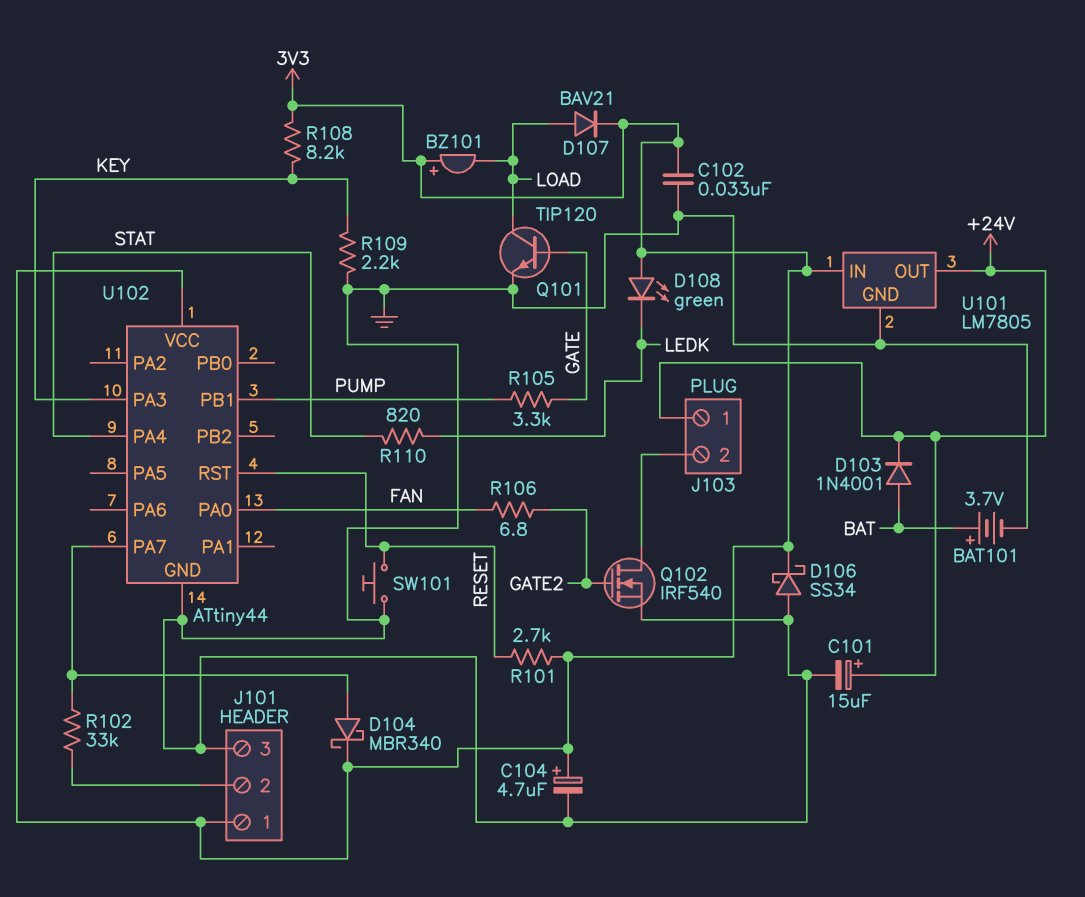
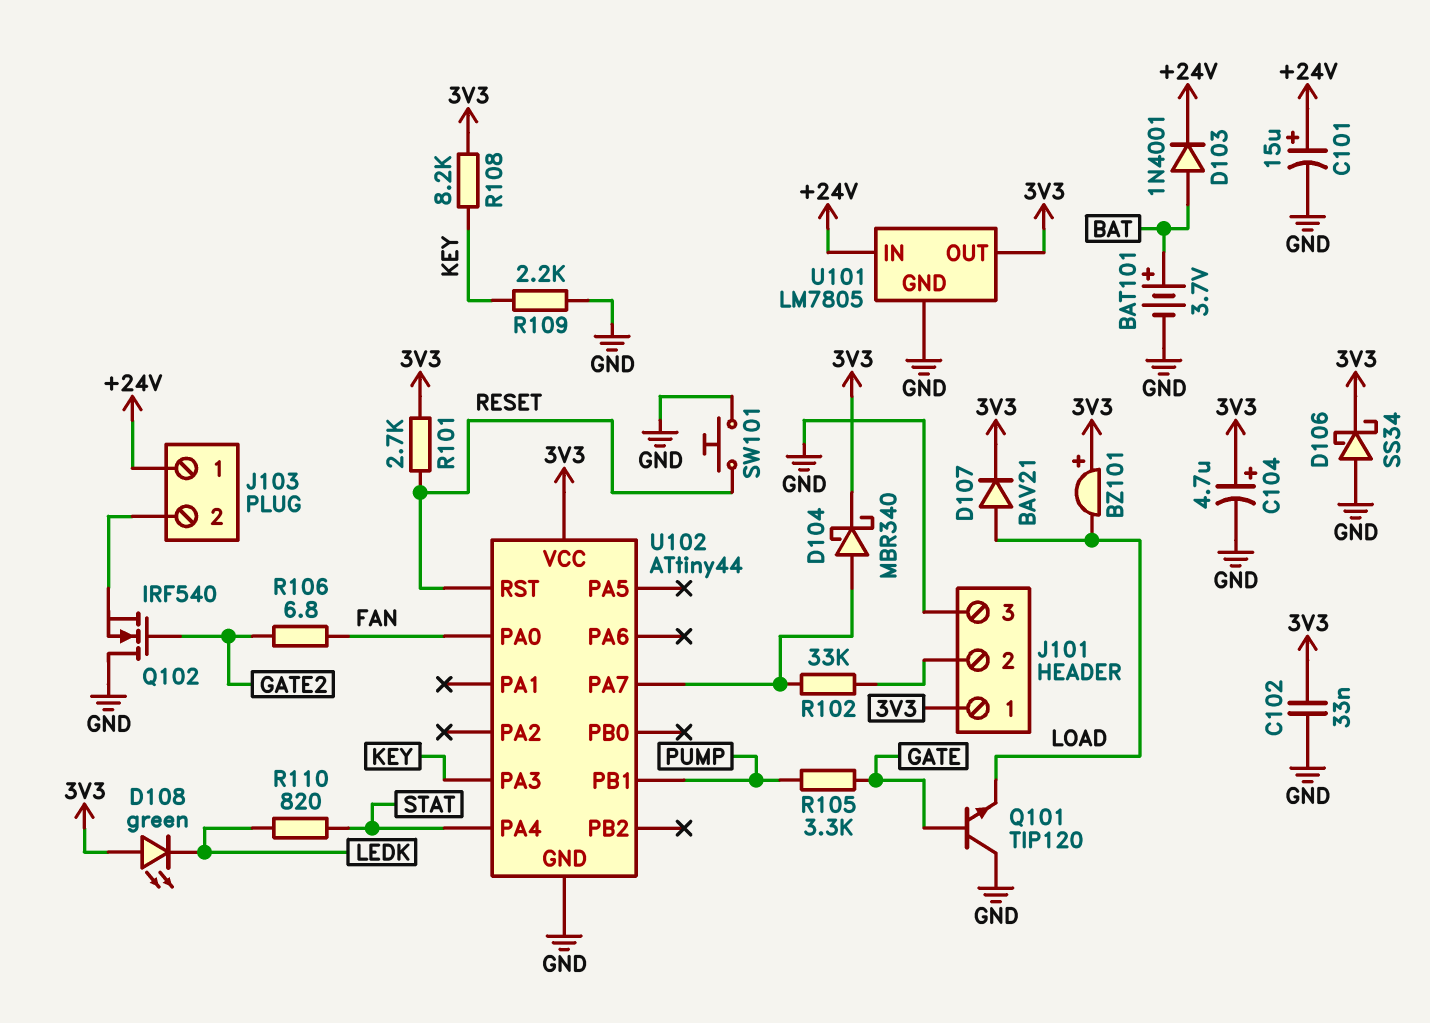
Q101: NPN TIP120 (B GATE, C LOAD, E GND) -> NPN TIP120 (B GATE, C GND, E LOAD)
Q102: NMOS IRF540 (G GATE2, D J103/2, S GND) -> NMOS IRF540 (G GATE2, D GND, S J103/2)
U101 pin IN: 3V3 -> +24V
U101 pin OUT: +24V -> 3V3

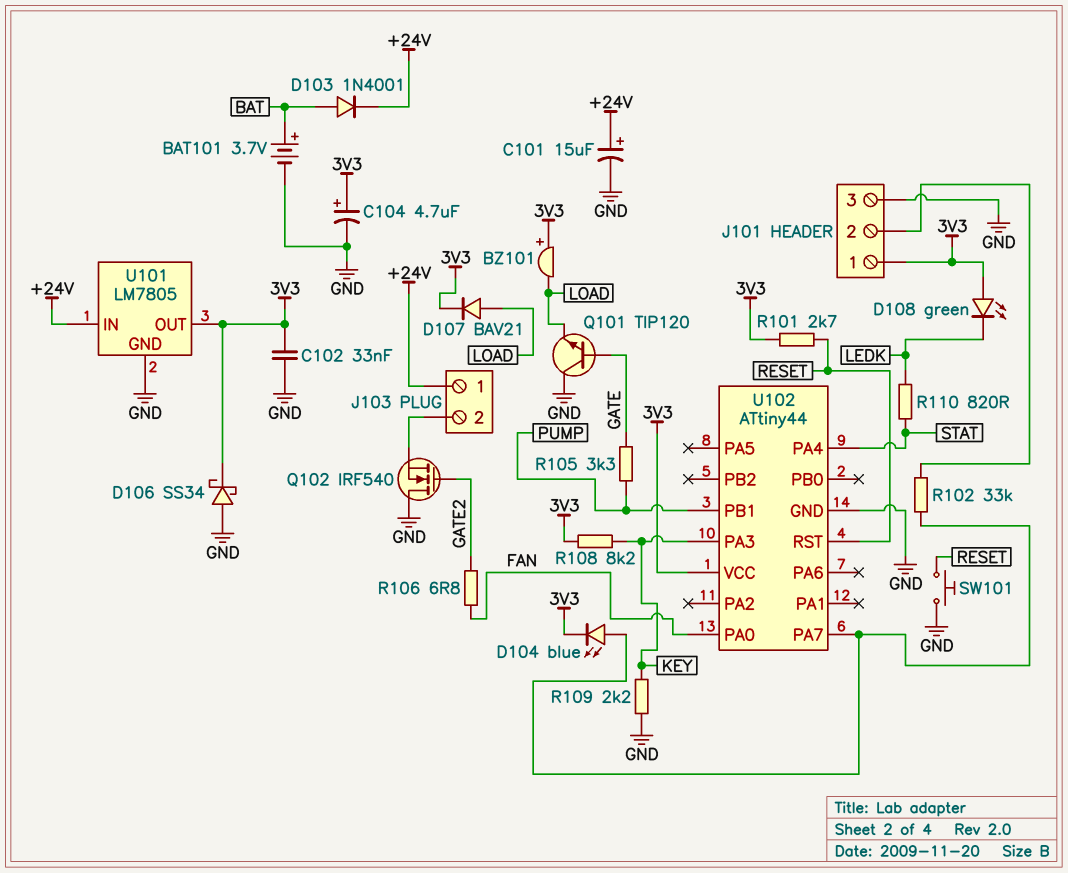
D104: schottky MBR340 (A U102/PA7, K 3V3) -> LED blue (A U102/PA7, K 3V3)

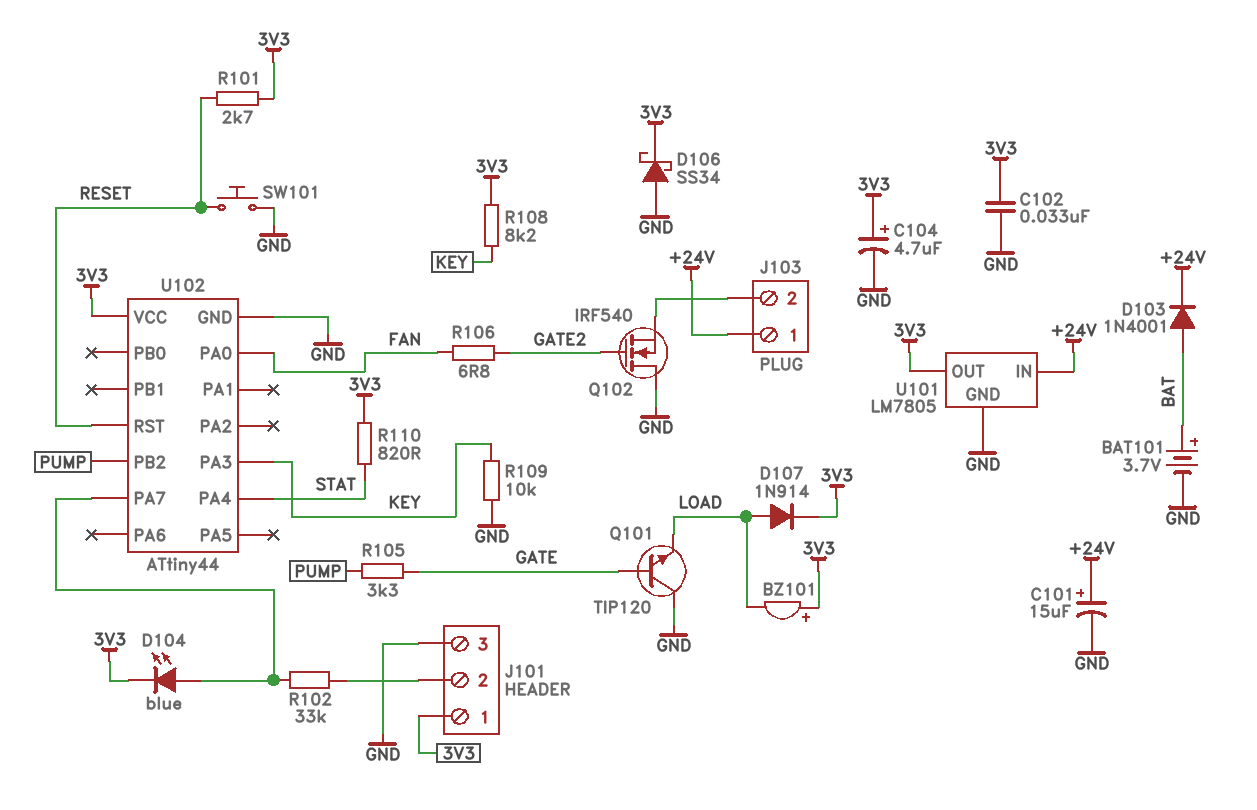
D107: diode BAV21 (A LOAD, K 3V3) -> diode 1N914 (A LOAD, K 3V3)
D108: LED green (A 3V3, K LEDK) -> none
R109: 2.2k (GND, KEY) -> 10k (GND, KEY)
R110: 820 (LEDK, STAT) -> 820 (3V3, STAT)
U102 pin PB1: PUMP -> none
U102 pin PB2: none -> PUMP

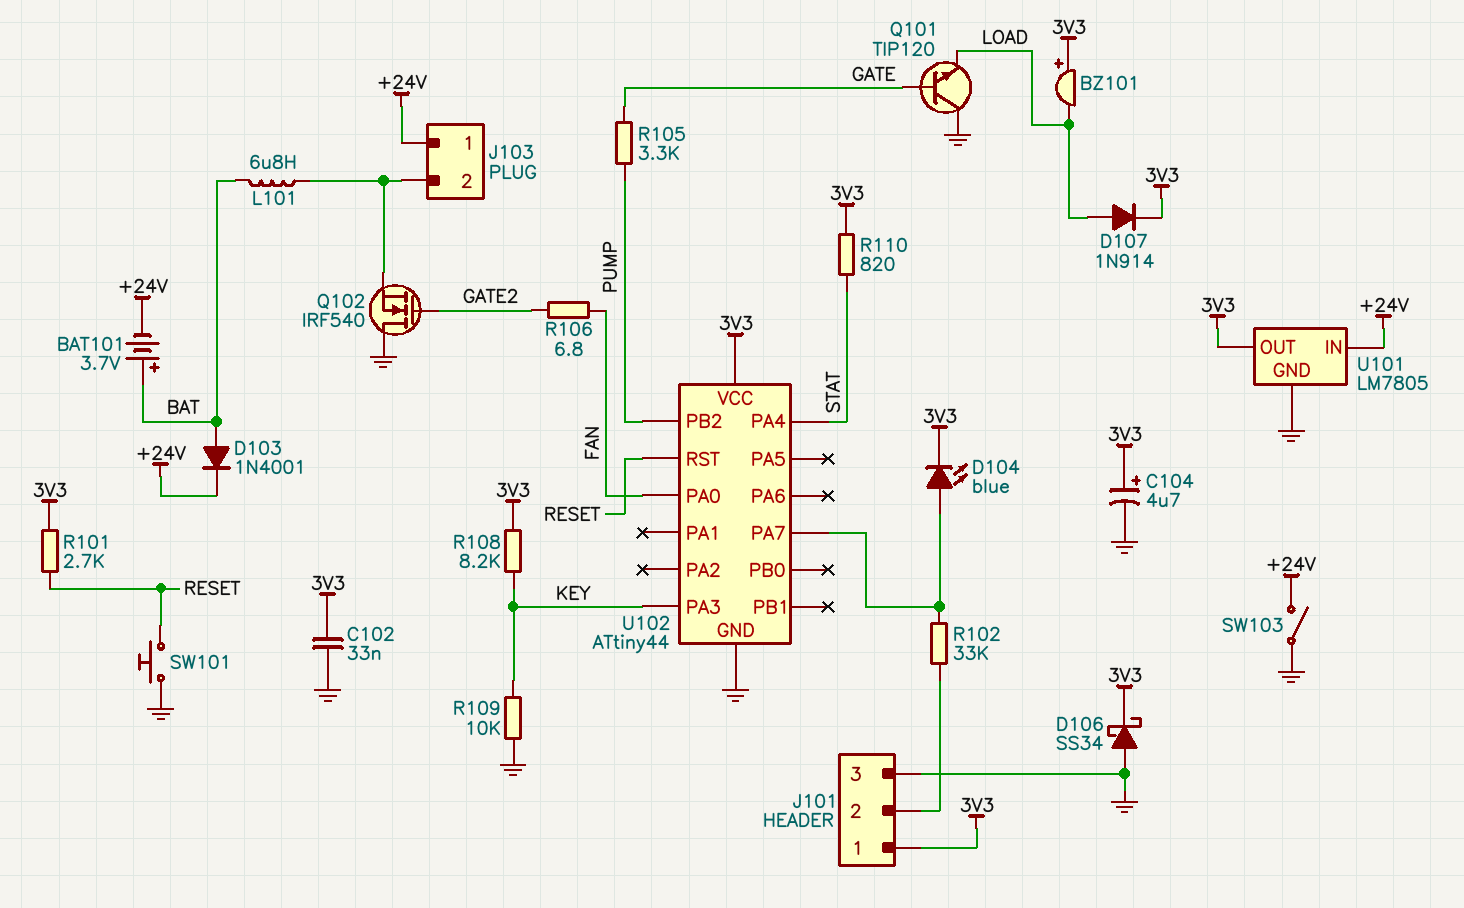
BAT101: 3.7V (plus BAT, minus GND) -> 3.7V (plus BAT, minus +24V)
C101: 15uF (plus +24V, minus GND) -> none
L101: none -> 6.8uH (BAT, J103/2)
SW103: none -> switch (+24V, GND)

